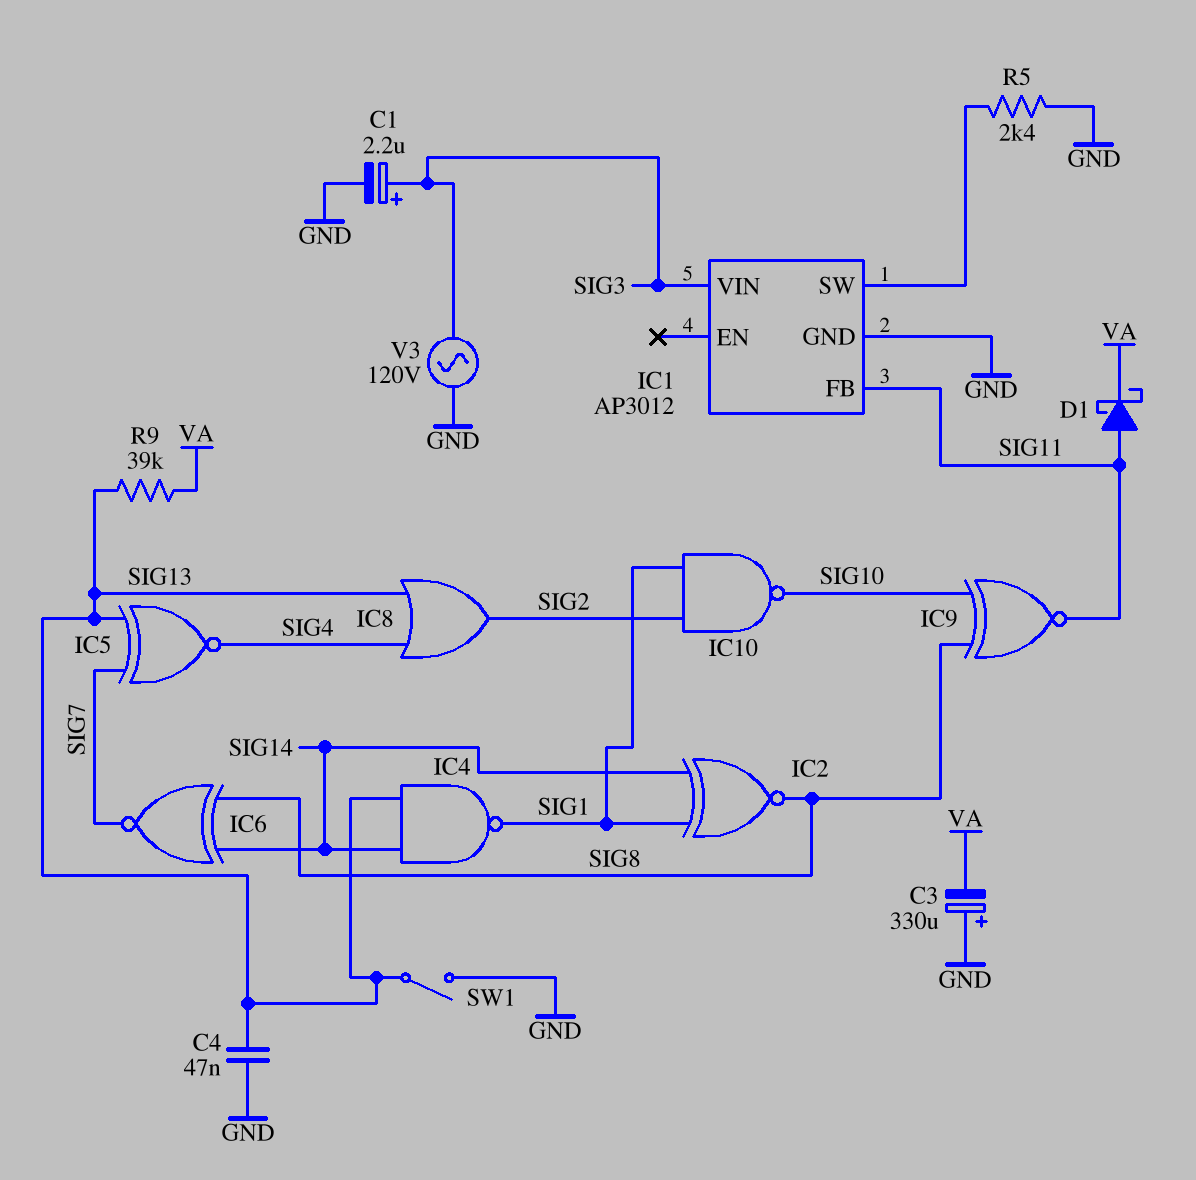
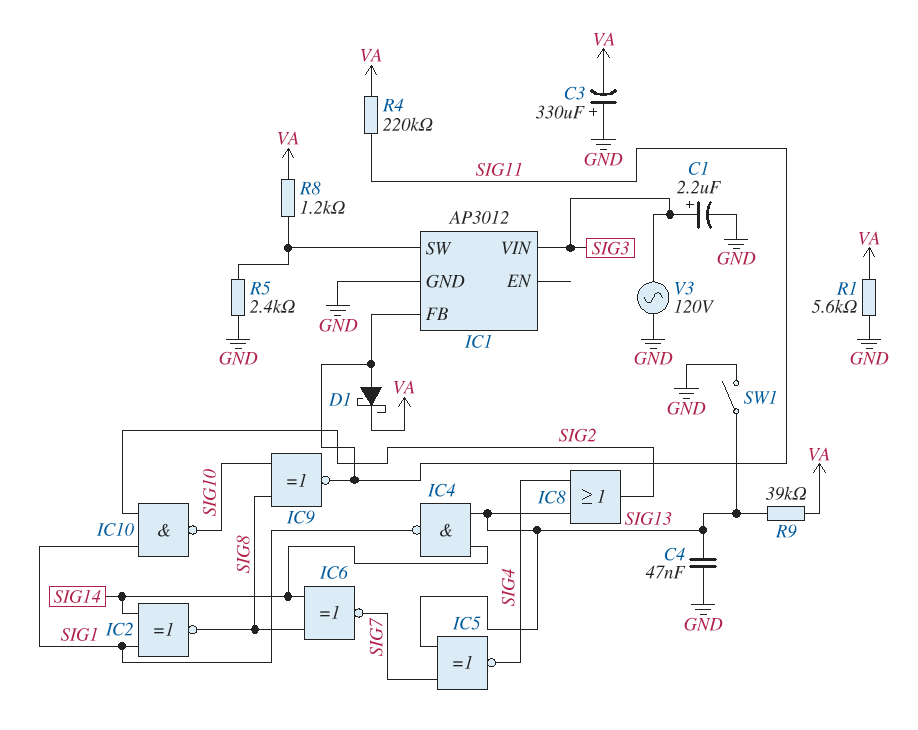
R1: none -> 5.6k (GND, VA)
R4: none -> 220k (SIG11, VA)
R8: none -> 1.2k (IC1/SW, VA)

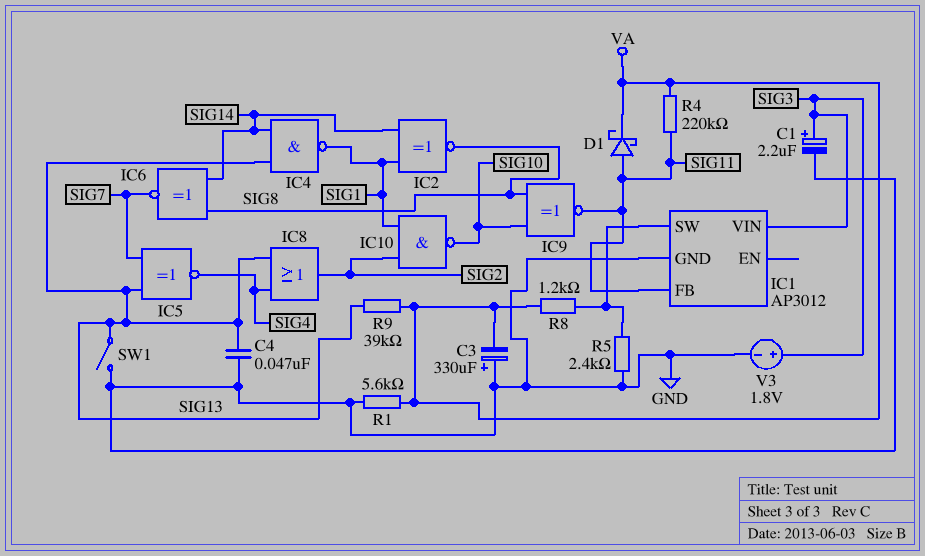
V3: AC 120V (GND, SIG3) -> 1.8V (plus SIG3, minus GND)

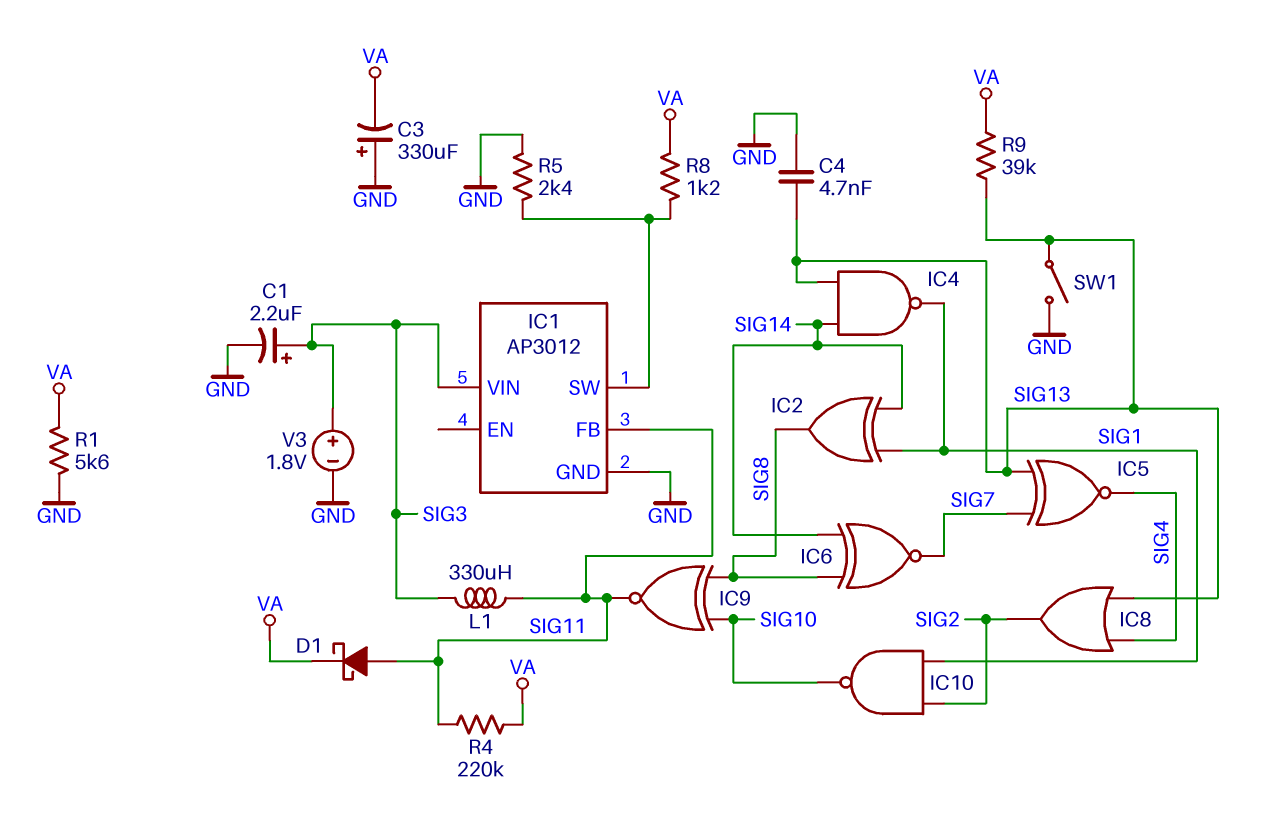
C4: 47nF (GND, SIG13) -> 4.7nF (GND, SIG13)
IC2: XNOR (in SIG1, in SIG14, out SIG8) -> XOR (in SIG1, in SIG14, out SIG8)
L1: none -> 330uH (SIG3, SIG11)

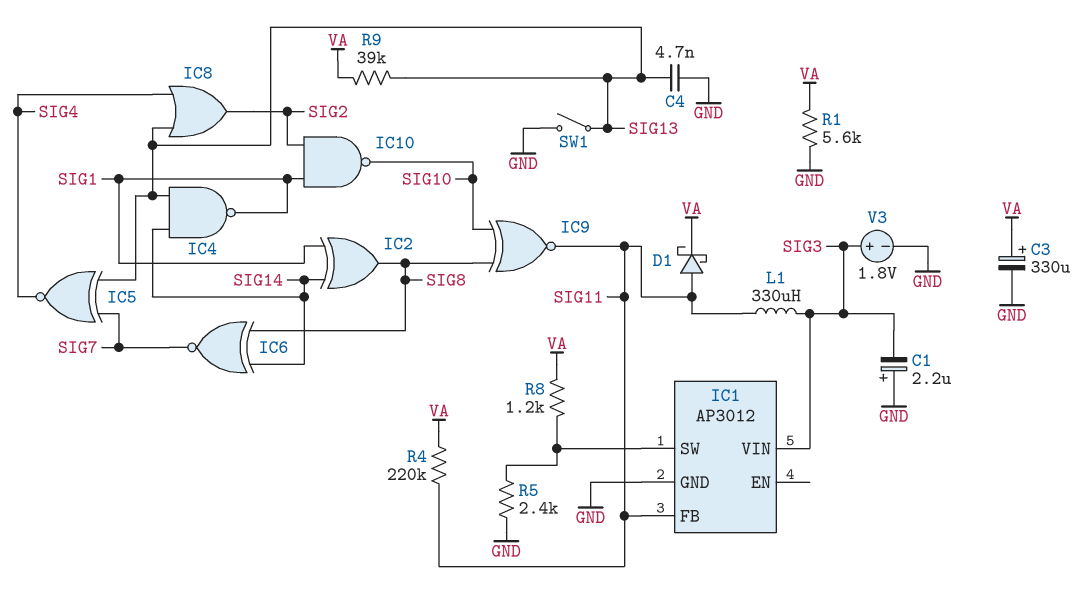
C1: 2.2uF (plus SIG3, minus GND) -> 2.2uF (plus GND, minus SIG3)
C3: 330uF (plus GND, minus VA) -> 330uF (plus VA, minus GND)

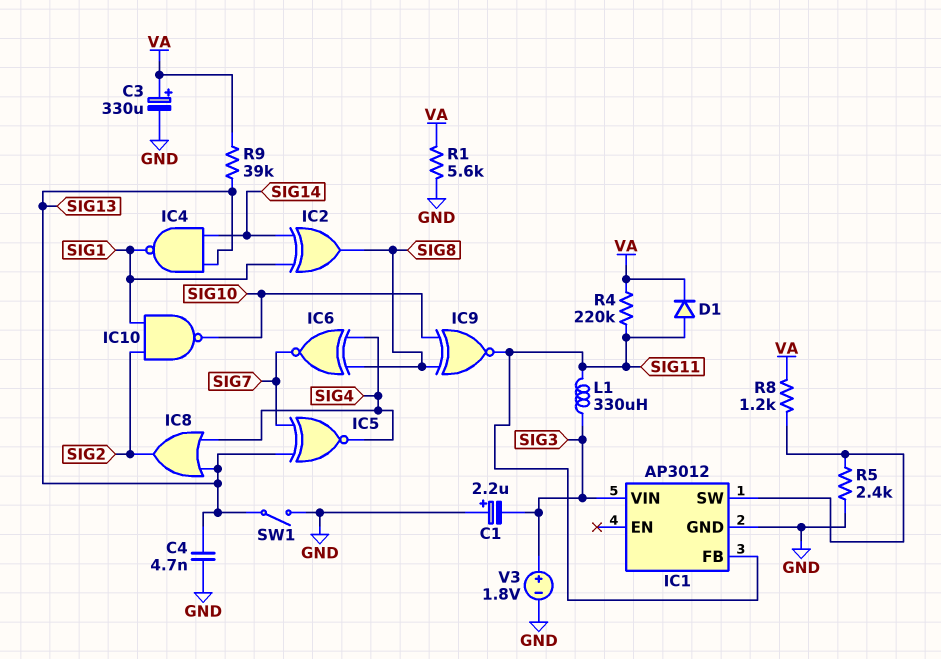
D1: schottky (A SIG11, K VA) -> diode (A SIG11, K VA)
IC6: XNOR (in SIG8, in SIG14, out SIG7) -> XNOR (in SIG4, in SIG8, out SIG7)

